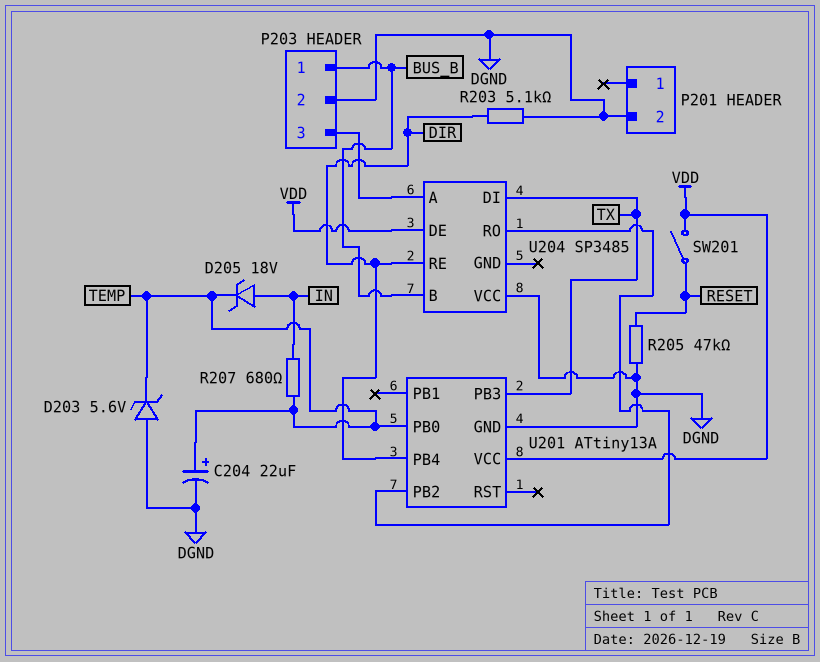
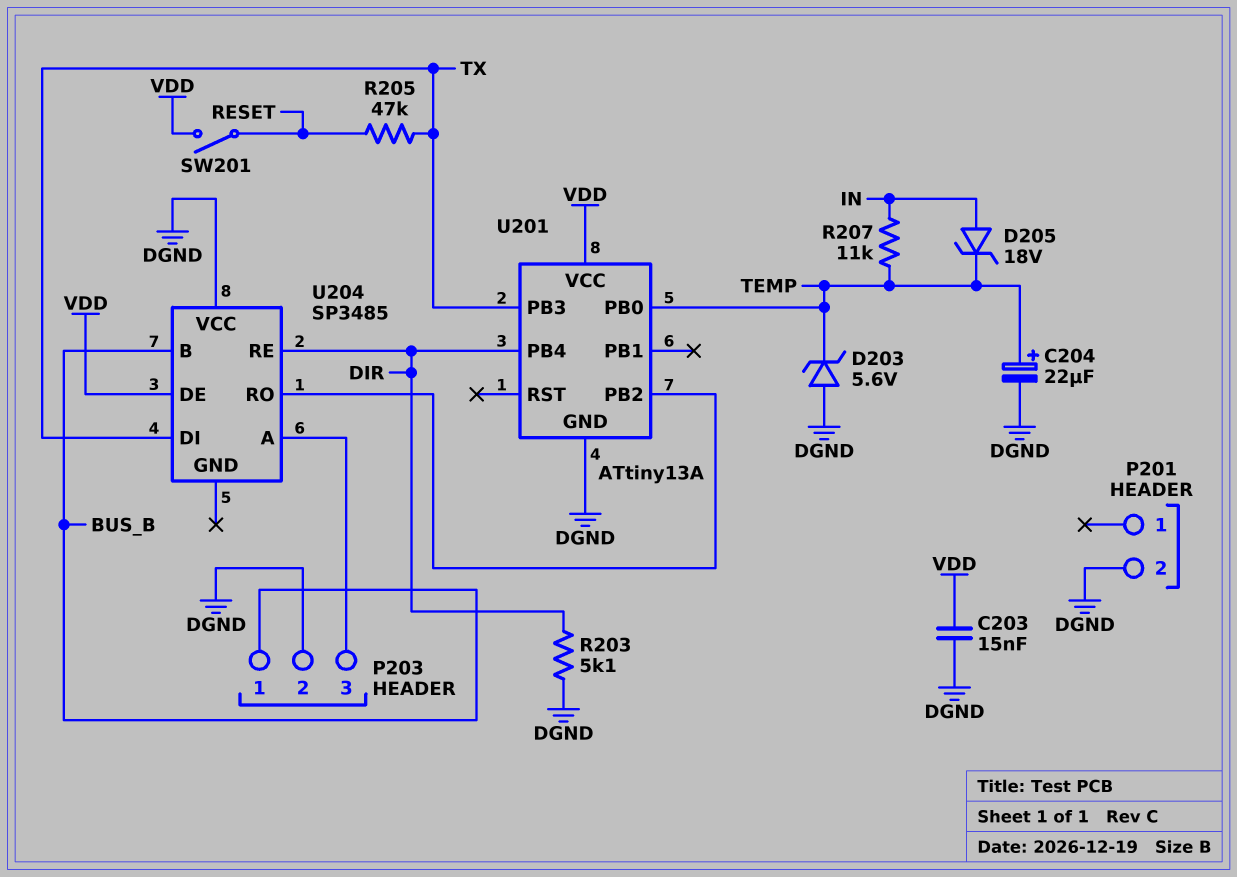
C203: none -> 15nF (DGND, VDD)
R205: 47k (DGND, RESET) -> 47k (RESET, TX)
R207: 680 (IN, TEMP) -> 11k (IN, TEMP)

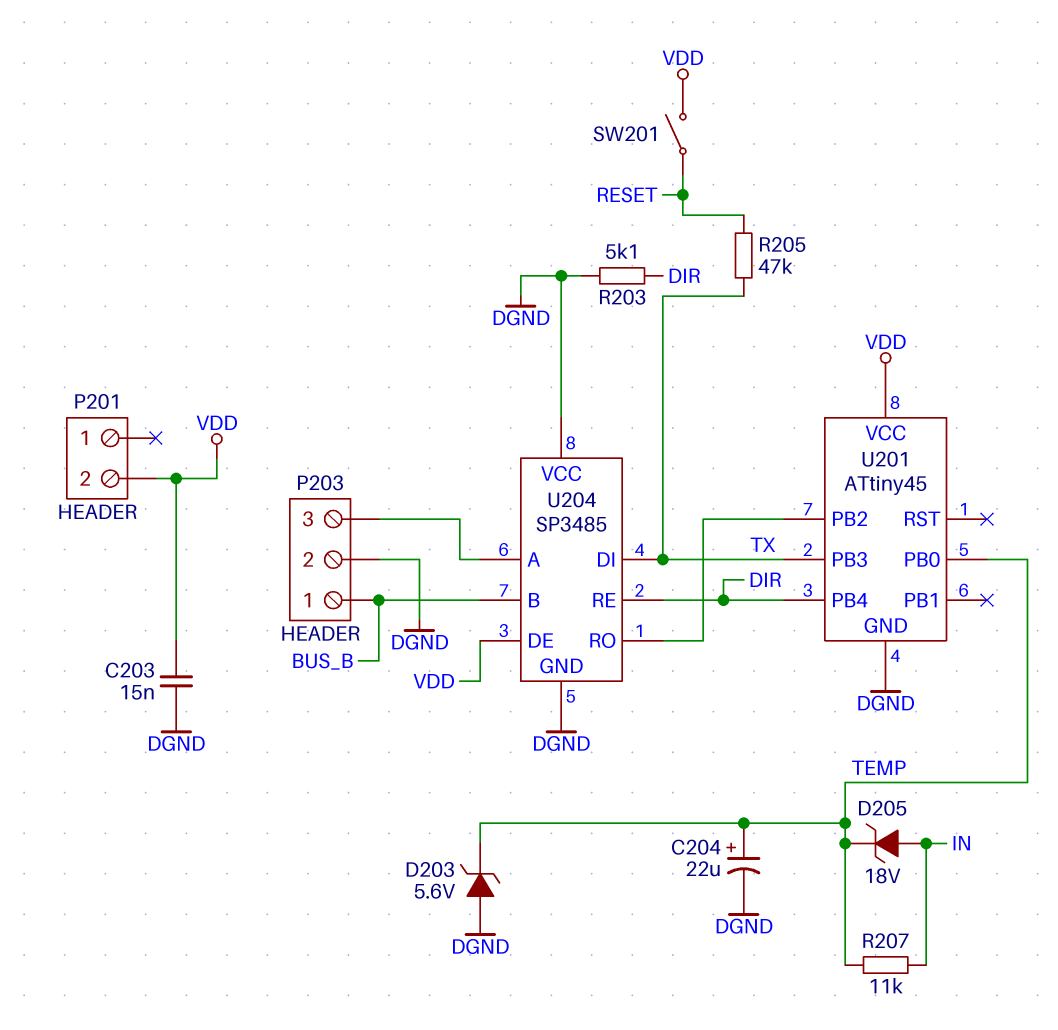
P201 pin 2: DGND -> VDD
U201: ATtiny13A -> ATtiny45
U204 pin GND: none -> DGND

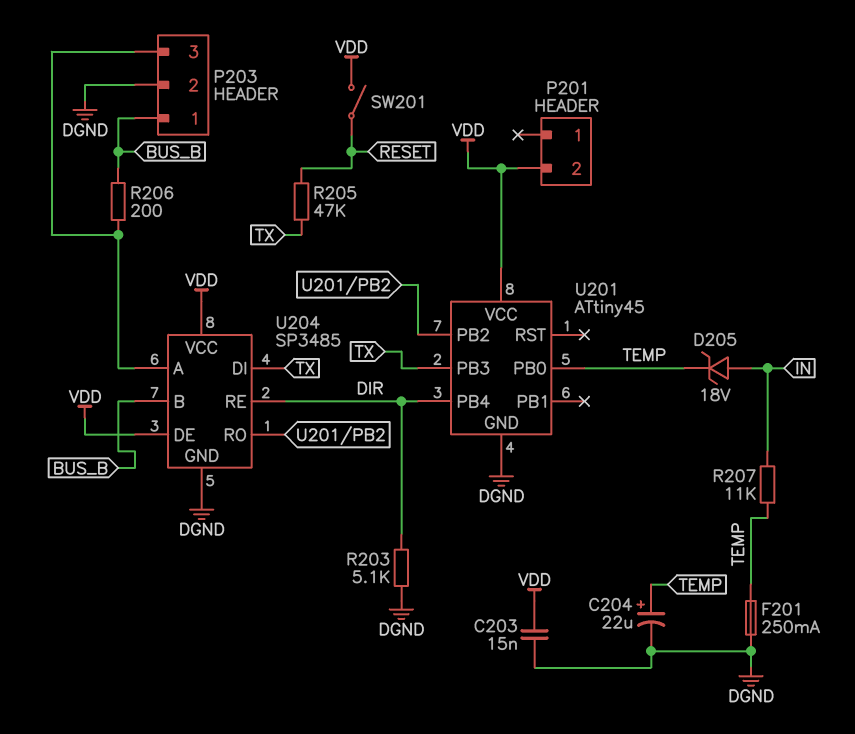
D203: zener 5.6V (A DGND, K TEMP) -> none
F201: none -> 250mA (DGND, TEMP)
R206: none -> 200 (BUS_B, P203/3)
U204 pin VCC: DGND -> VDD

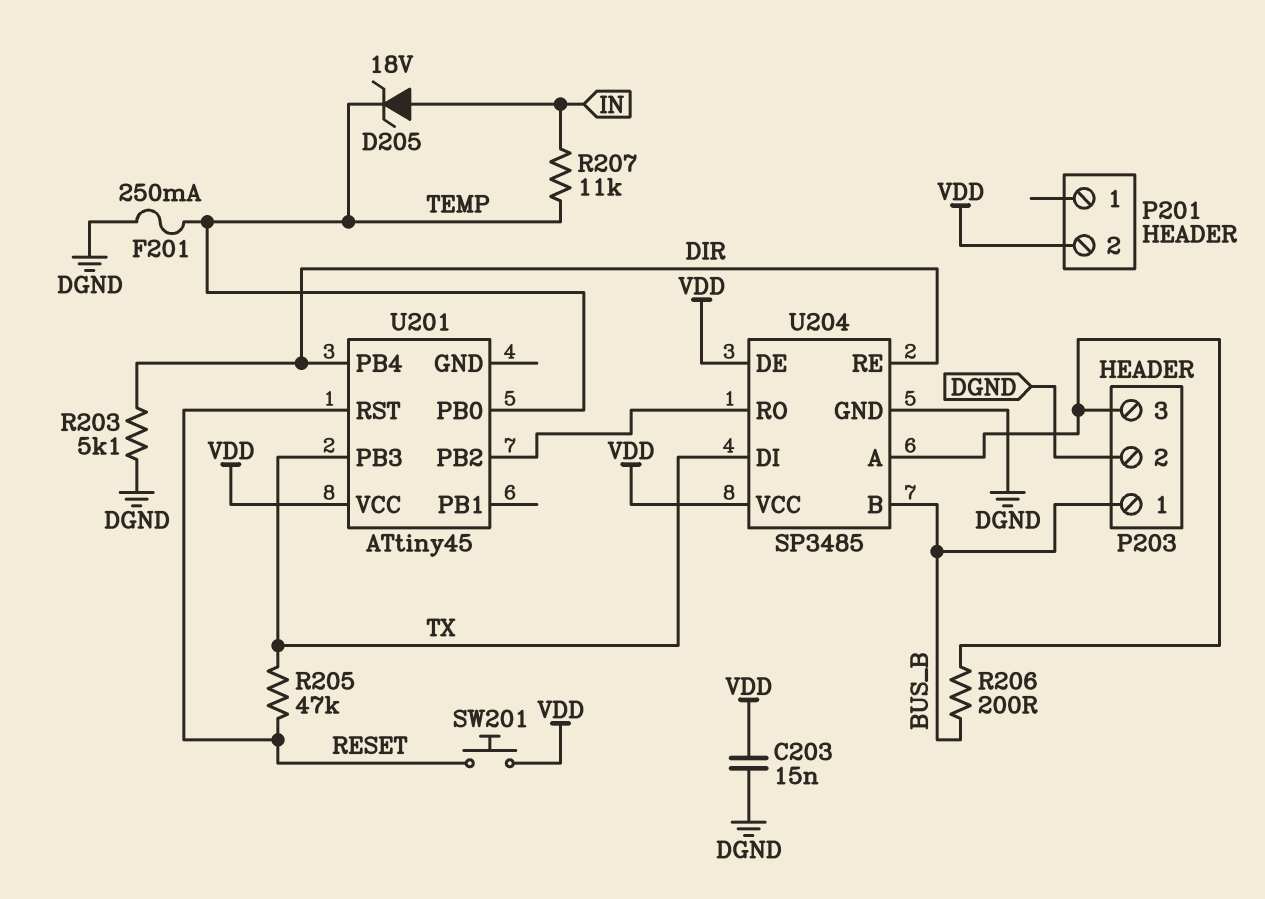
C204: 22uF (plus TEMP, minus DGND) -> none
SW201: switch (RESET, VDD) -> button (RESET, VDD)
U201 pin GND: DGND -> none
U201 pin RST: none -> RESET

